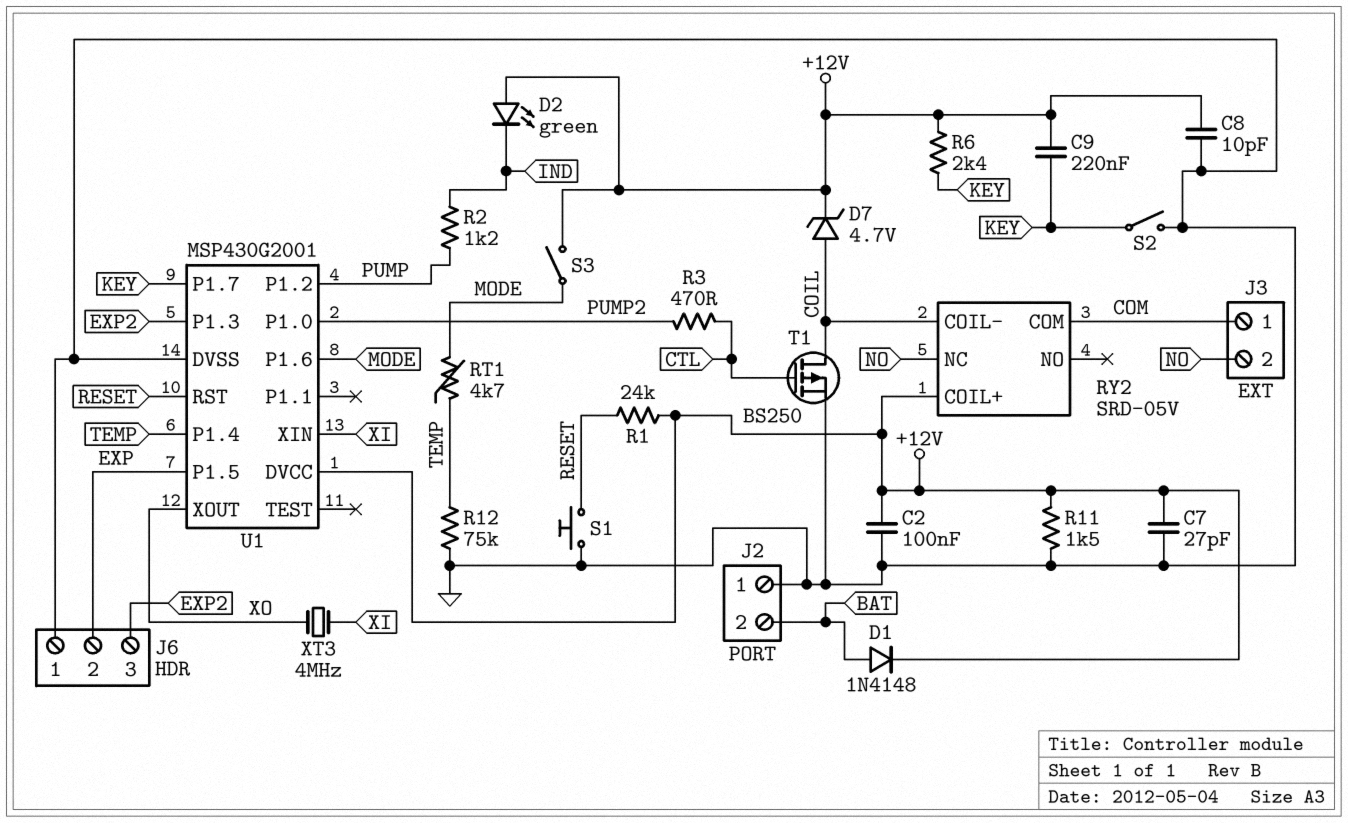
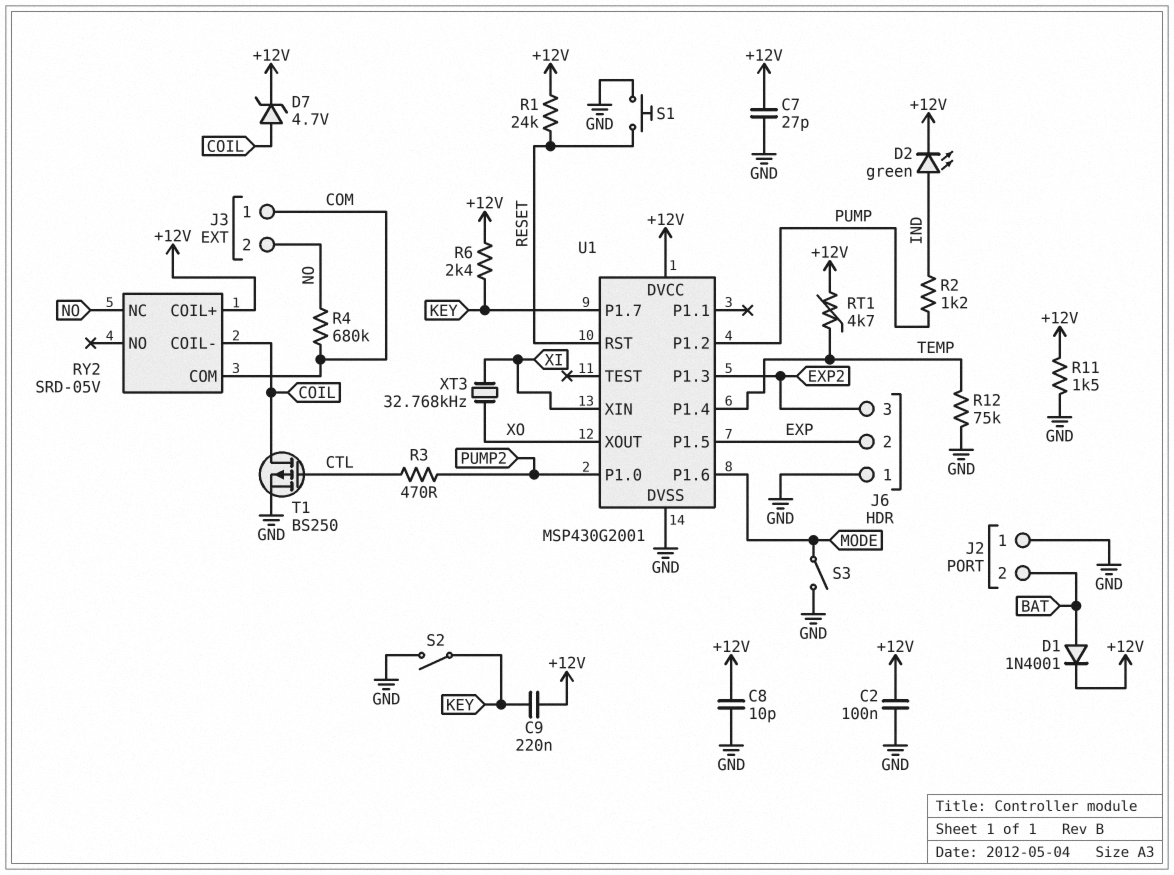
D1: diode 1N4148 (A BAT, K +12V) -> diode 1N4001 (A BAT, K +12V)
D2: LED green (A +12V, K IND) -> LED green (A IND, K +12V)
R4: none -> 680k (COM, NO)
RT1: 4.7k (MODE, TEMP) -> 4.7k (+12V, TEMP)
S3: switch (+12V, MODE) -> switch (GND, MODE)
XT3: 4MHz (XI, XO) -> 32.768kHz (XI, XO)

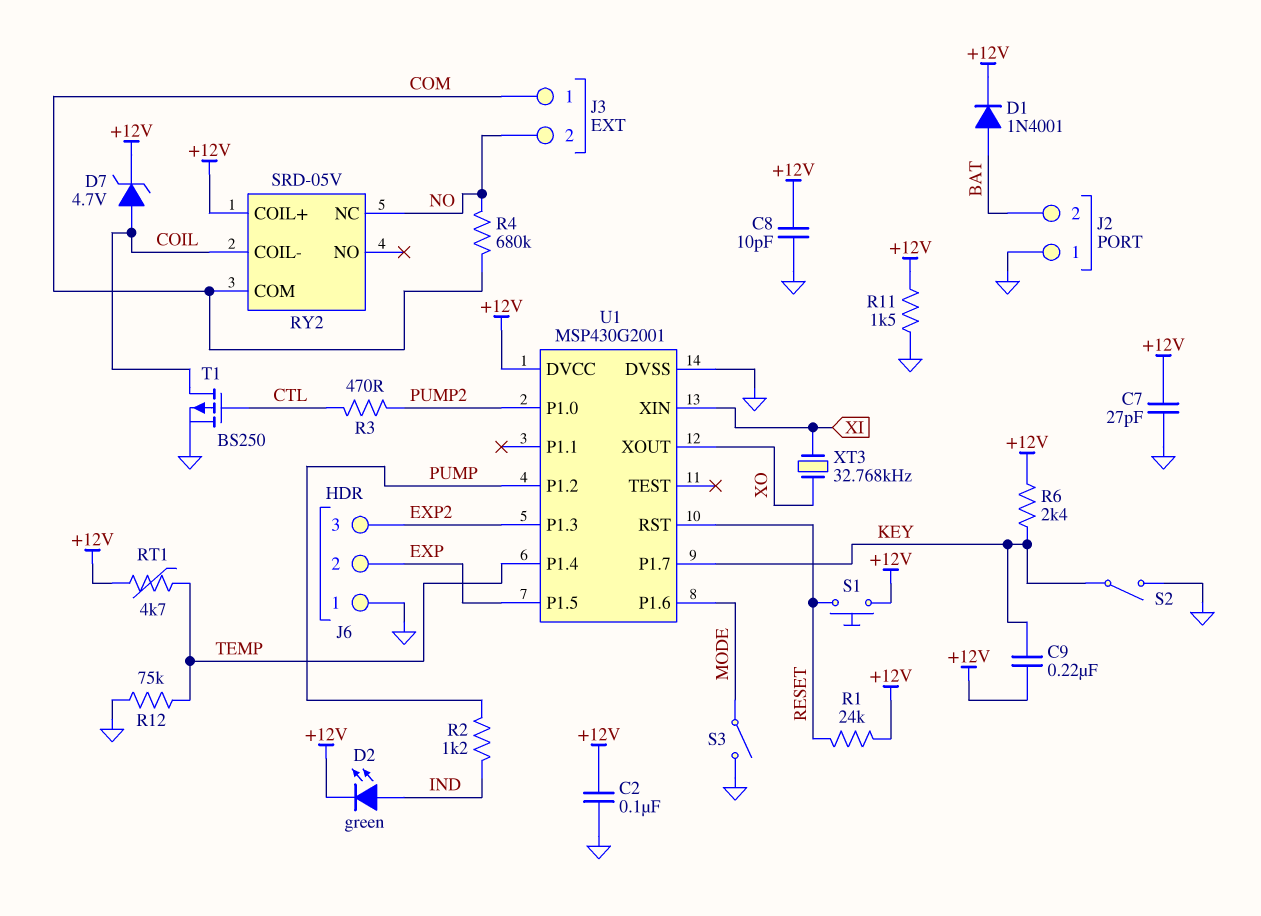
S1: button (GND, RESET) -> button (+12V, RESET)

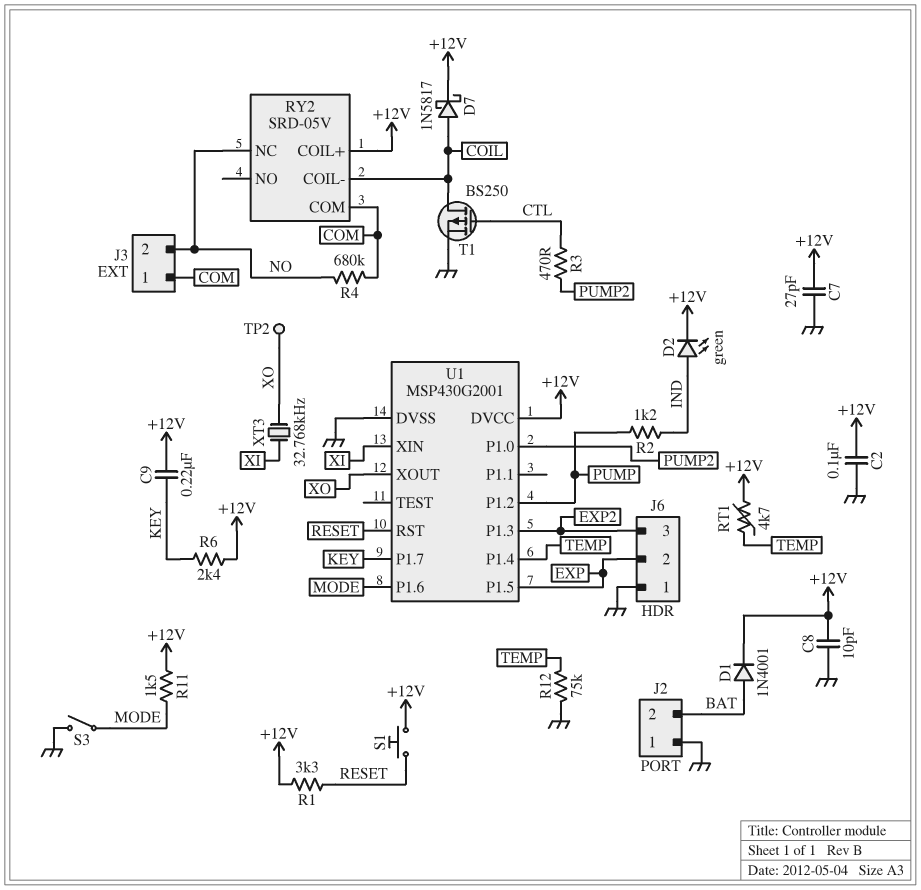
D7: zener 4.7V (A COIL, K +12V) -> schottky 1N5817 (A COIL, K +12V)
R1: 24k (+12V, RESET) -> 3.3k (+12V, RESET)
R11: 1.5k (+12V, GND) -> 1.5k (+12V, MODE)
S2: switch (GND, KEY) -> none
TP2: none -> test point (XO)

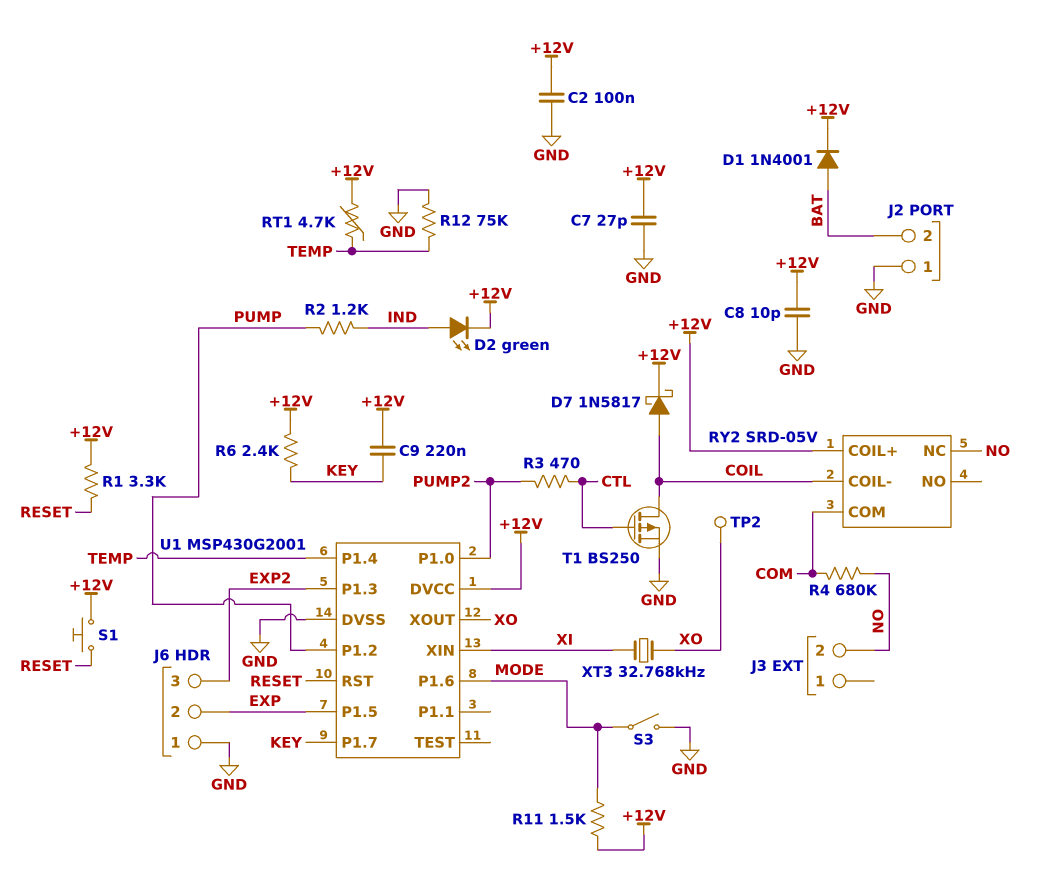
J3 pin 1: COM -> none

